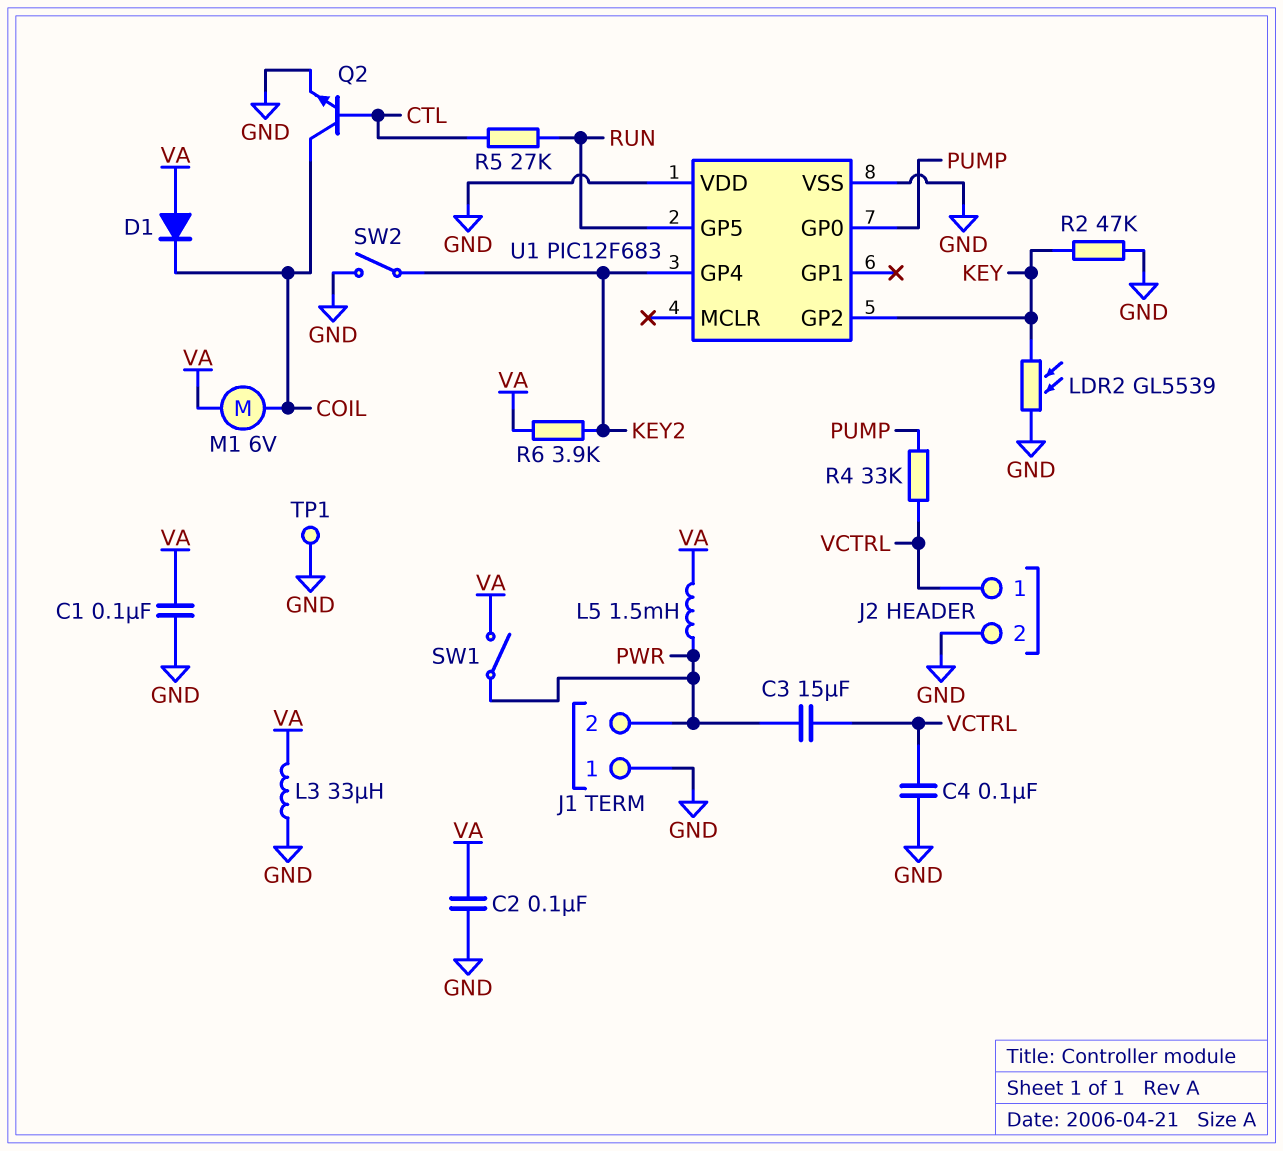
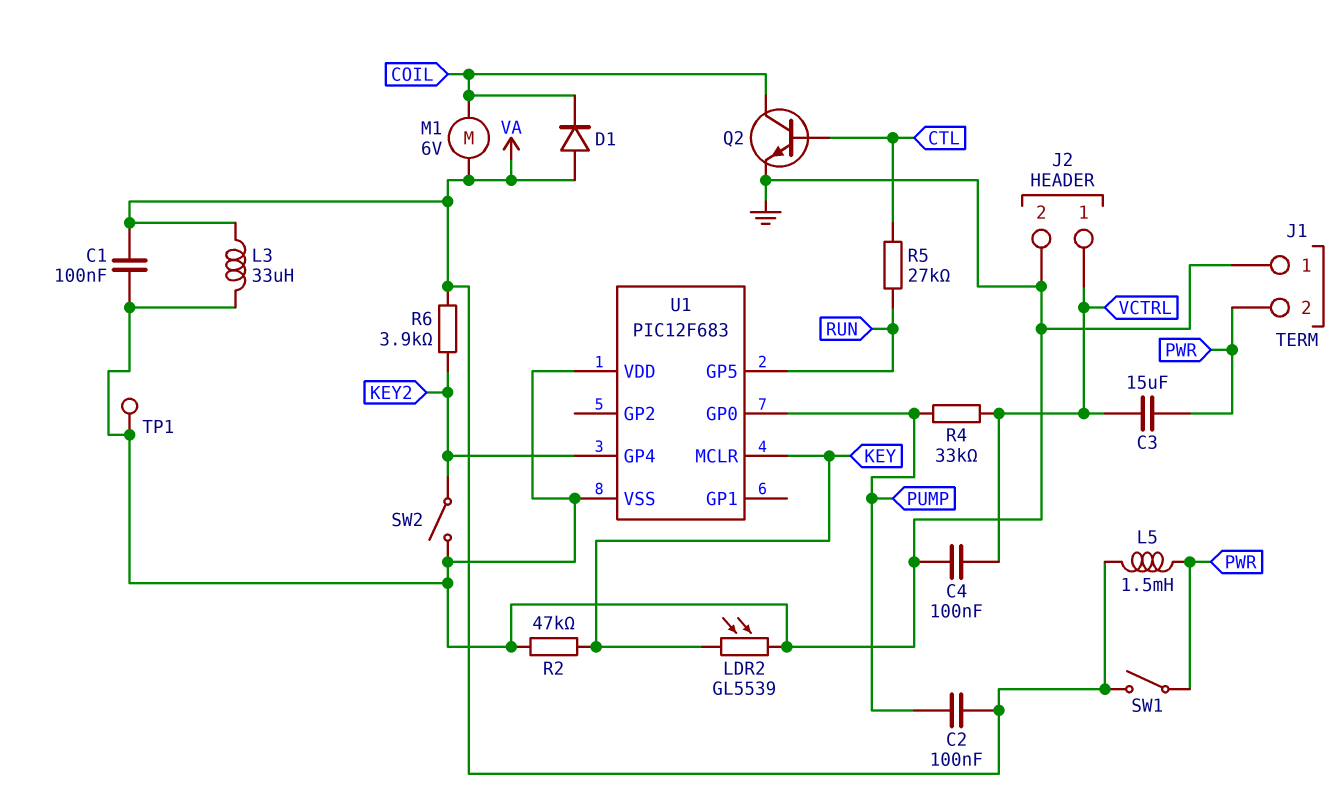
C2: 100nF (GND, VA) -> 100nF (PUMP, VA)
U1 pin GP2: KEY -> none
U1 pin MCLR: none -> KEY

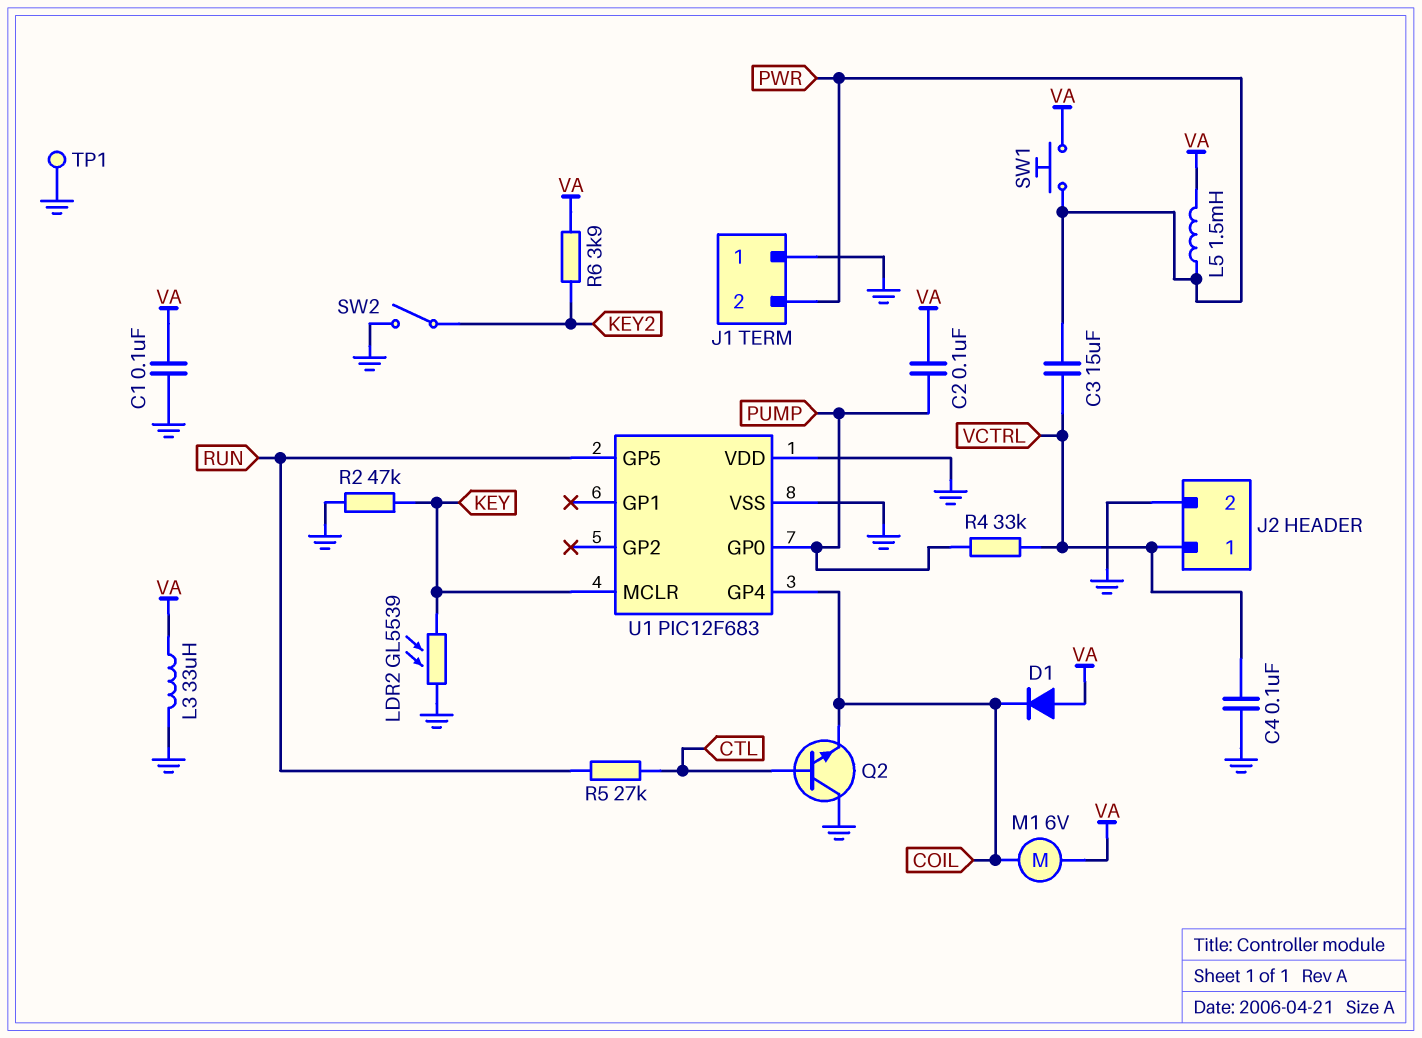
Q2: NPN (B CTL, C COIL, E GND) -> NPN (B CTL, C GND, E COIL)
SW1: switch (PWR, VA) -> button (PWR, VA)
U1 pin GP4: KEY2 -> COIL

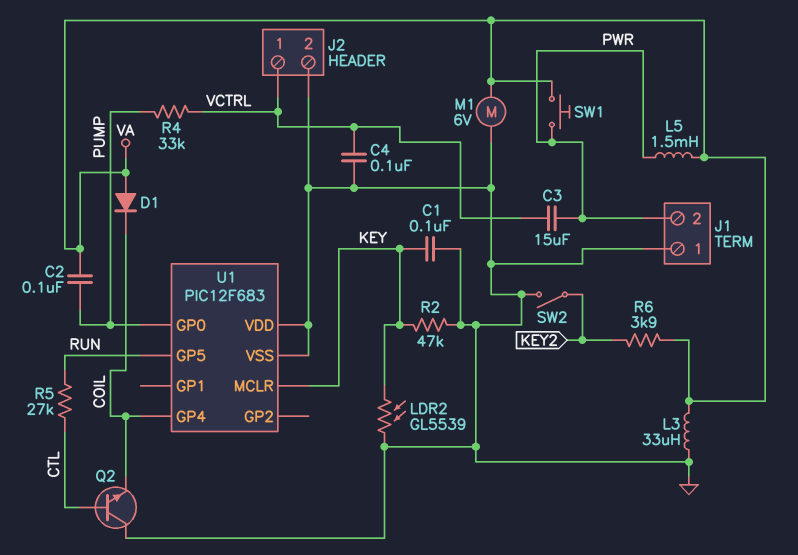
C1: 100nF (GND, VA) -> 100nF (GND, KEY)
M1: motor 6V (COIL, VA) -> motor 6V (GND, VA)
TP1: test point (GND) -> none

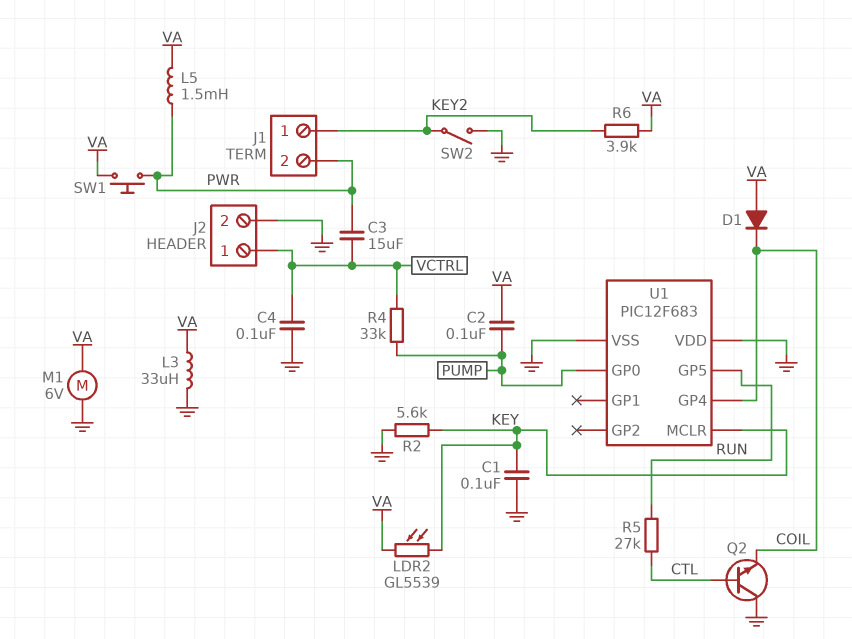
J1 pin 1: GND -> KEY2
LDR2: GL5539 (GND, KEY) -> GL5539 (KEY, VA)
R2: 47k (GND, KEY) -> 5.6k (GND, KEY)

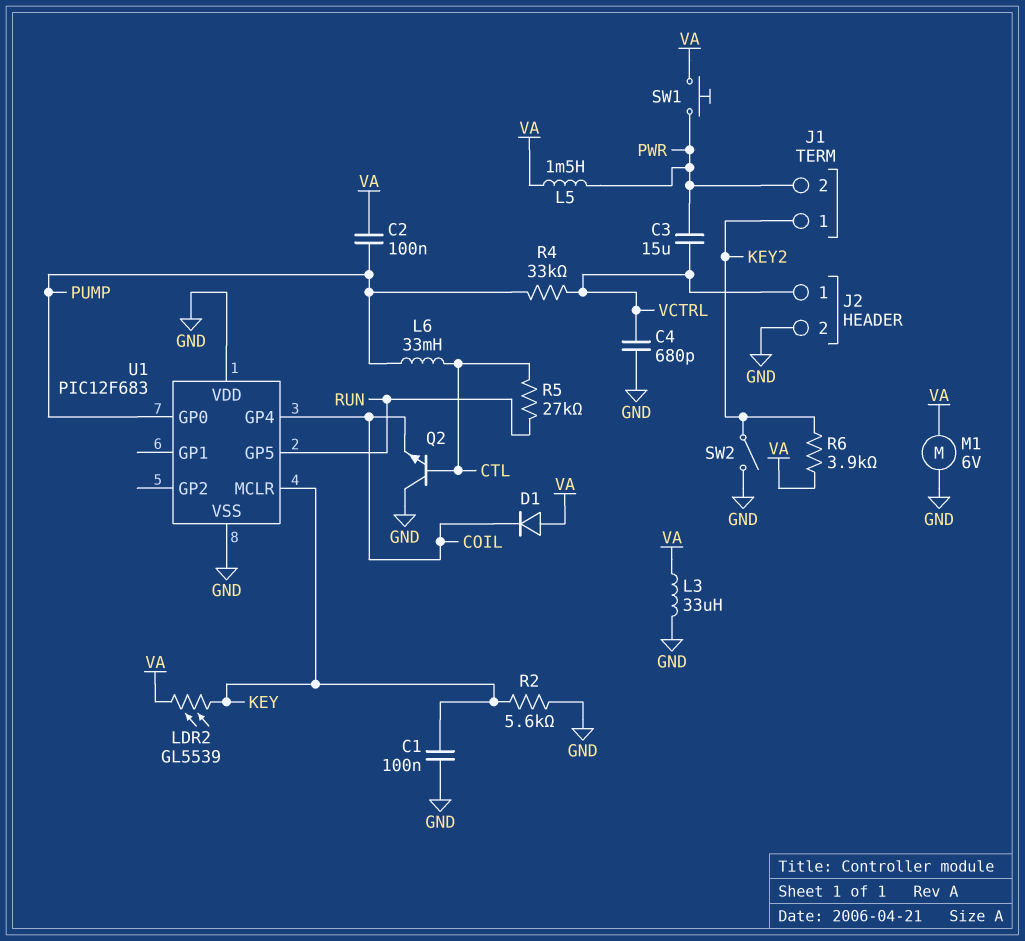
C4: 100nF (GND, VCTRL) -> 680pF (GND, VCTRL)
L6: none -> 33mH (CTL, PUMP)

